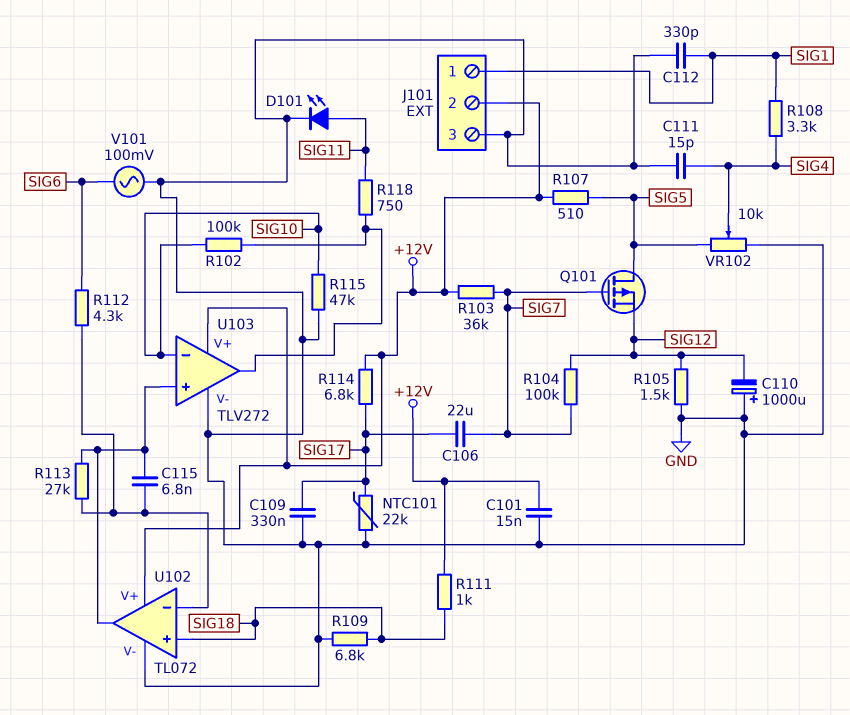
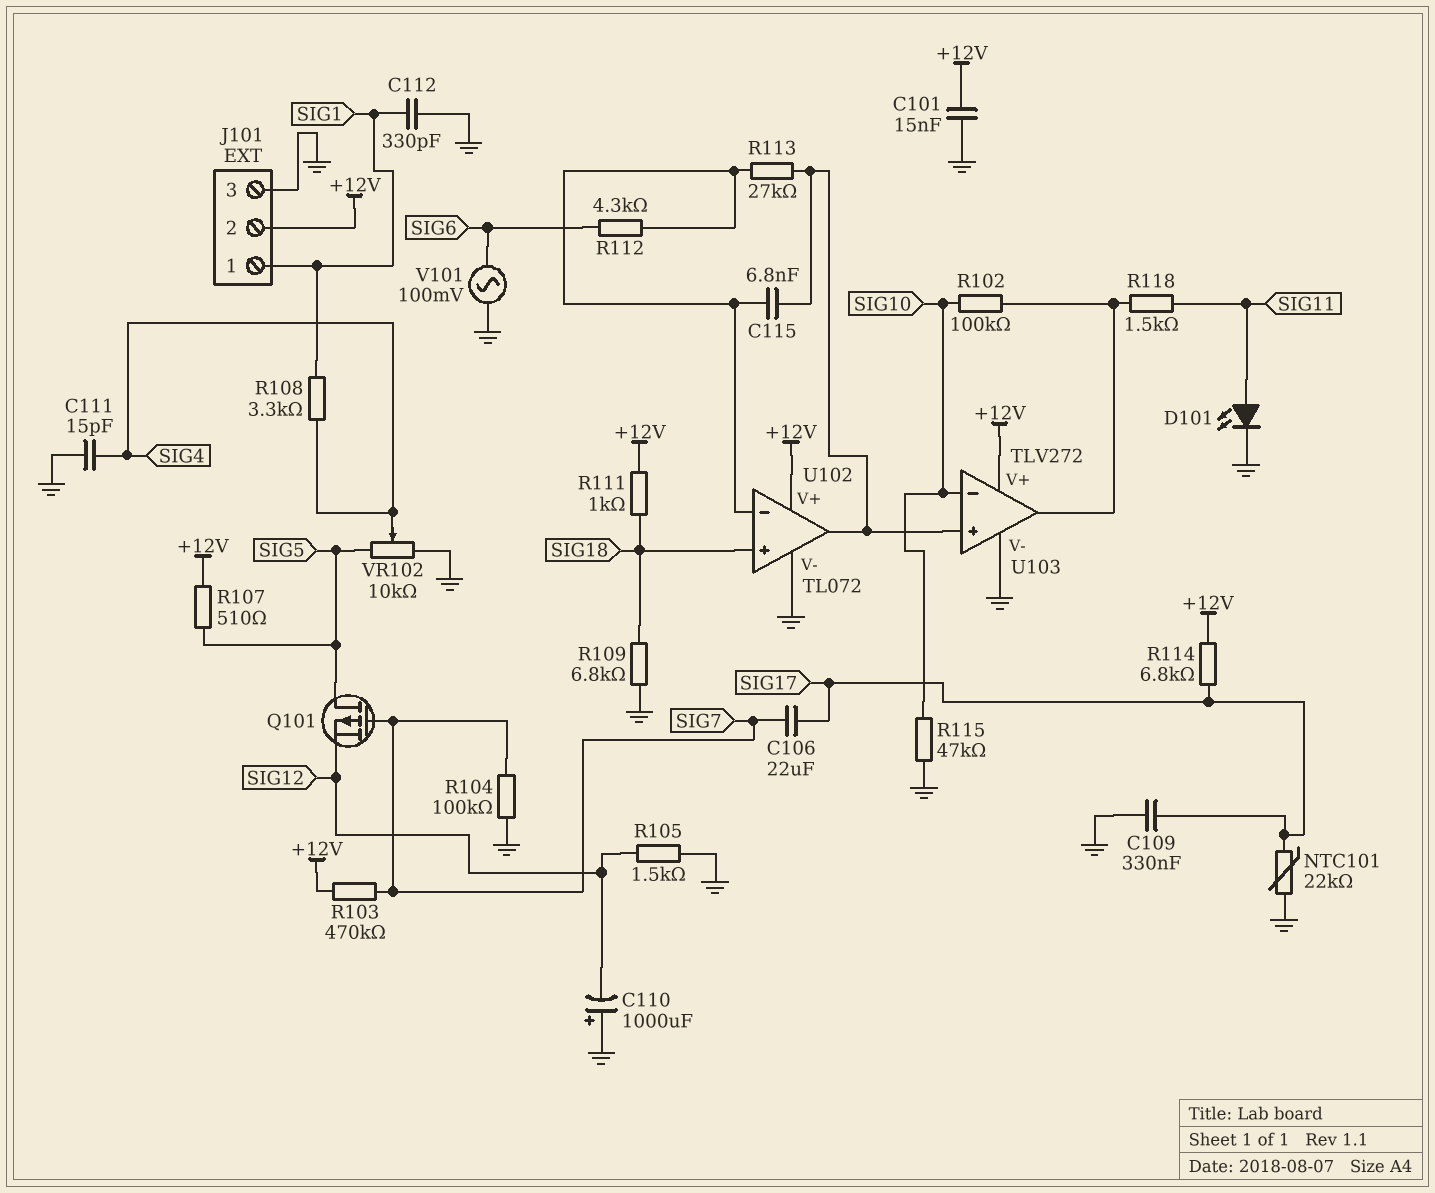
R103: 36k (+12V, SIG7) -> 470k (+12V, SIG7)
R104: 100k (SIG7, SIG12) -> 100k (GND, SIG7)
R118: 750 (SIG11, U103/out) -> 1.5k (SIG11, U103/out)

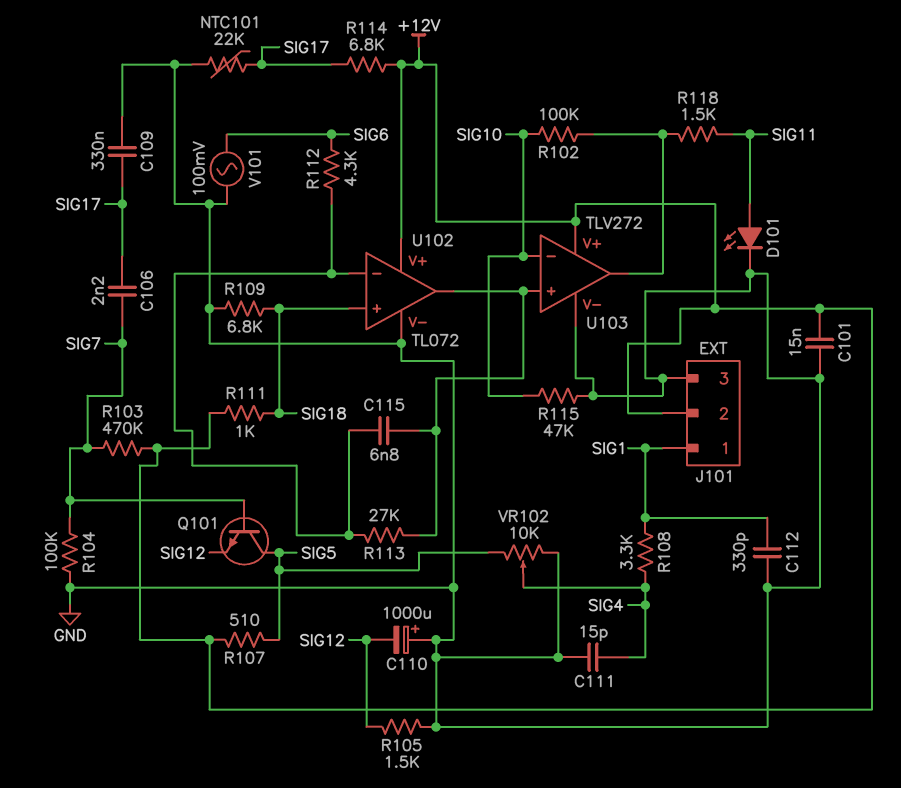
C106: 22uF (SIG7, SIG17) -> 2.2nF (SIG7, SIG17)
Q101: PMOS (G SIG7, D SIG5, S SIG12) -> NPN (B SIG7, C SIG5, E SIG12)

